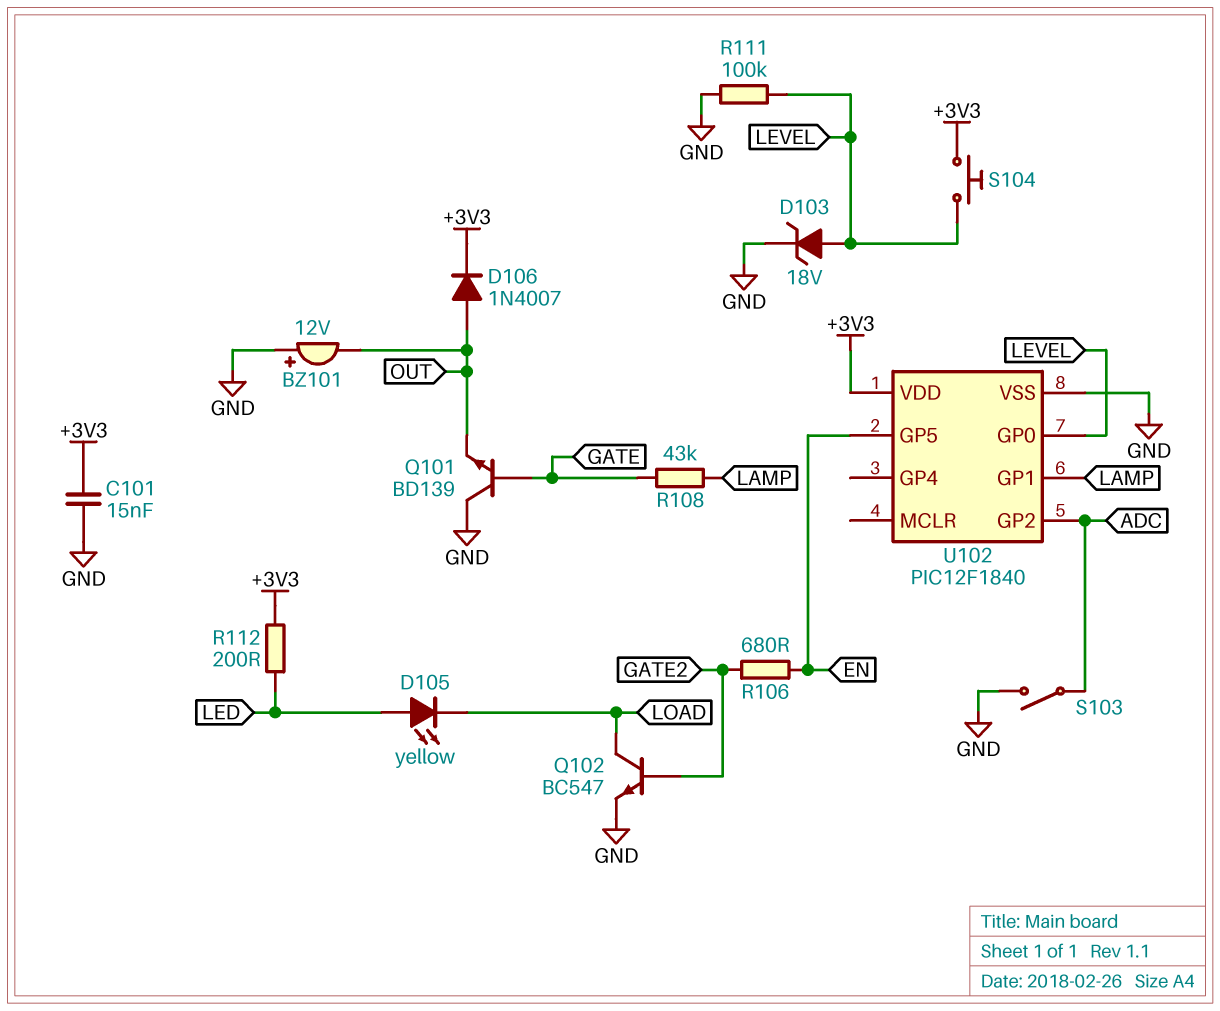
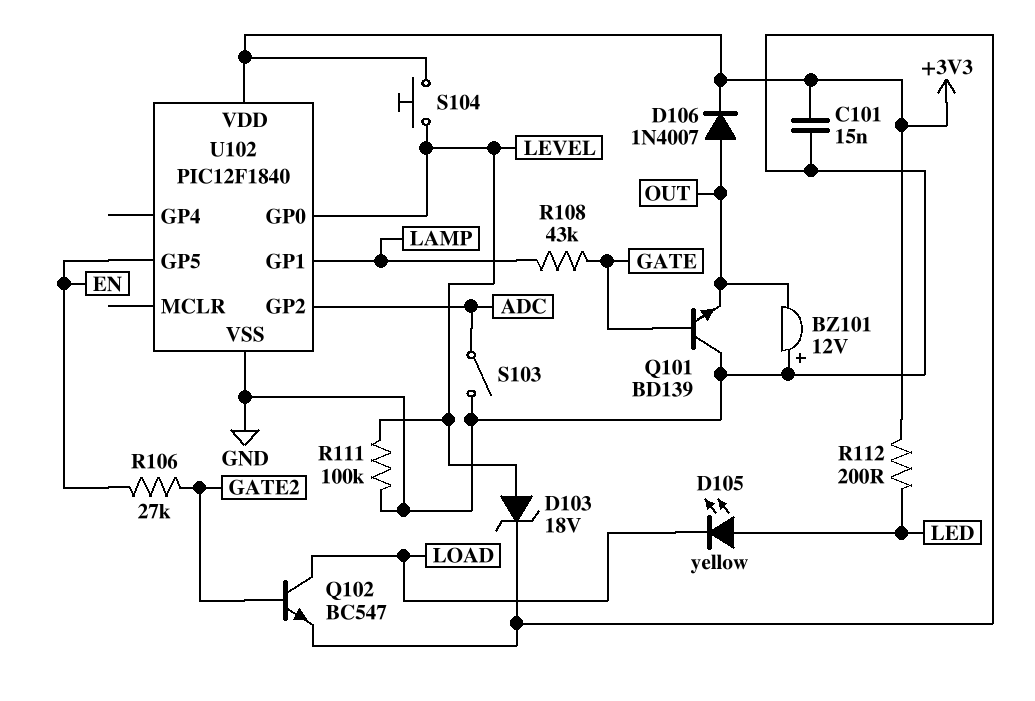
R106: 680 (EN, GATE2) -> 27k (EN, GATE2)

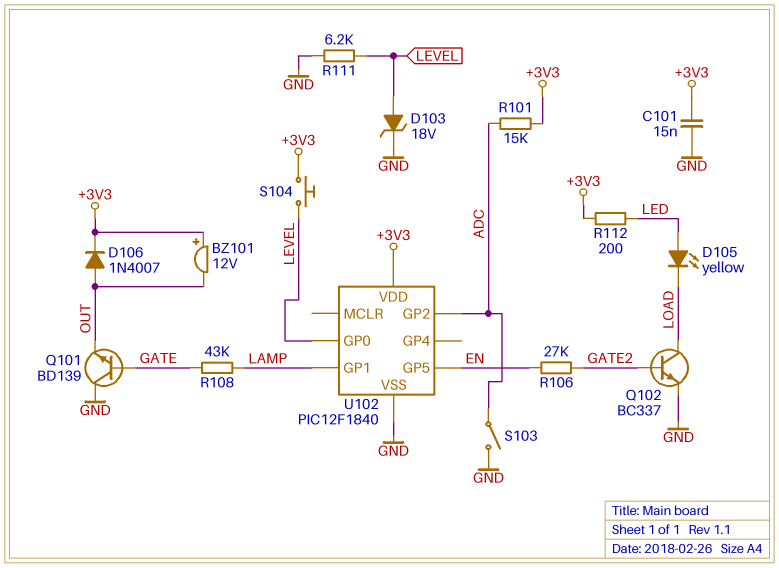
BZ101: buzzer 12V (plus GND, minus OUT) -> buzzer 12V (plus +3V3, minus OUT)
Q102: NPN BC547 (B GATE2, C LOAD, E GND) -> NPN BC337 (B GATE2, C LOAD, E GND)
R101: none -> 15k (+3V3, ADC)
R111: 100k (GND, LEVEL) -> 6.2k (GND, LEVEL)

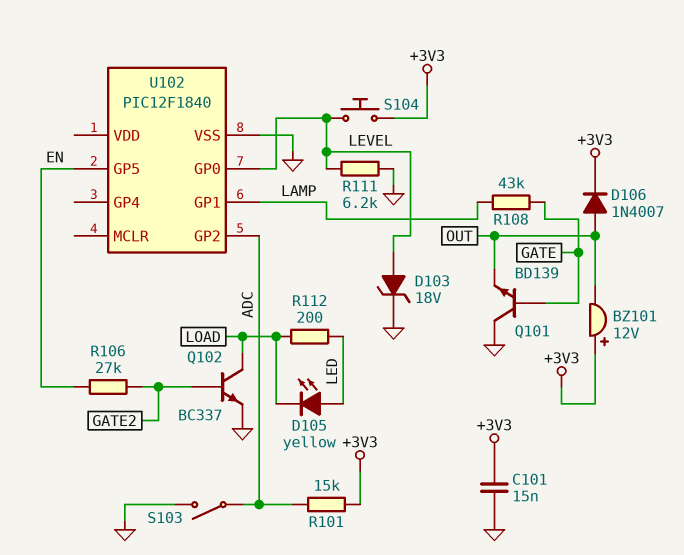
R112: 200 (+3V3, LED) -> 200 (LED, LOAD)
U102 pin VDD: +3V3 -> none

